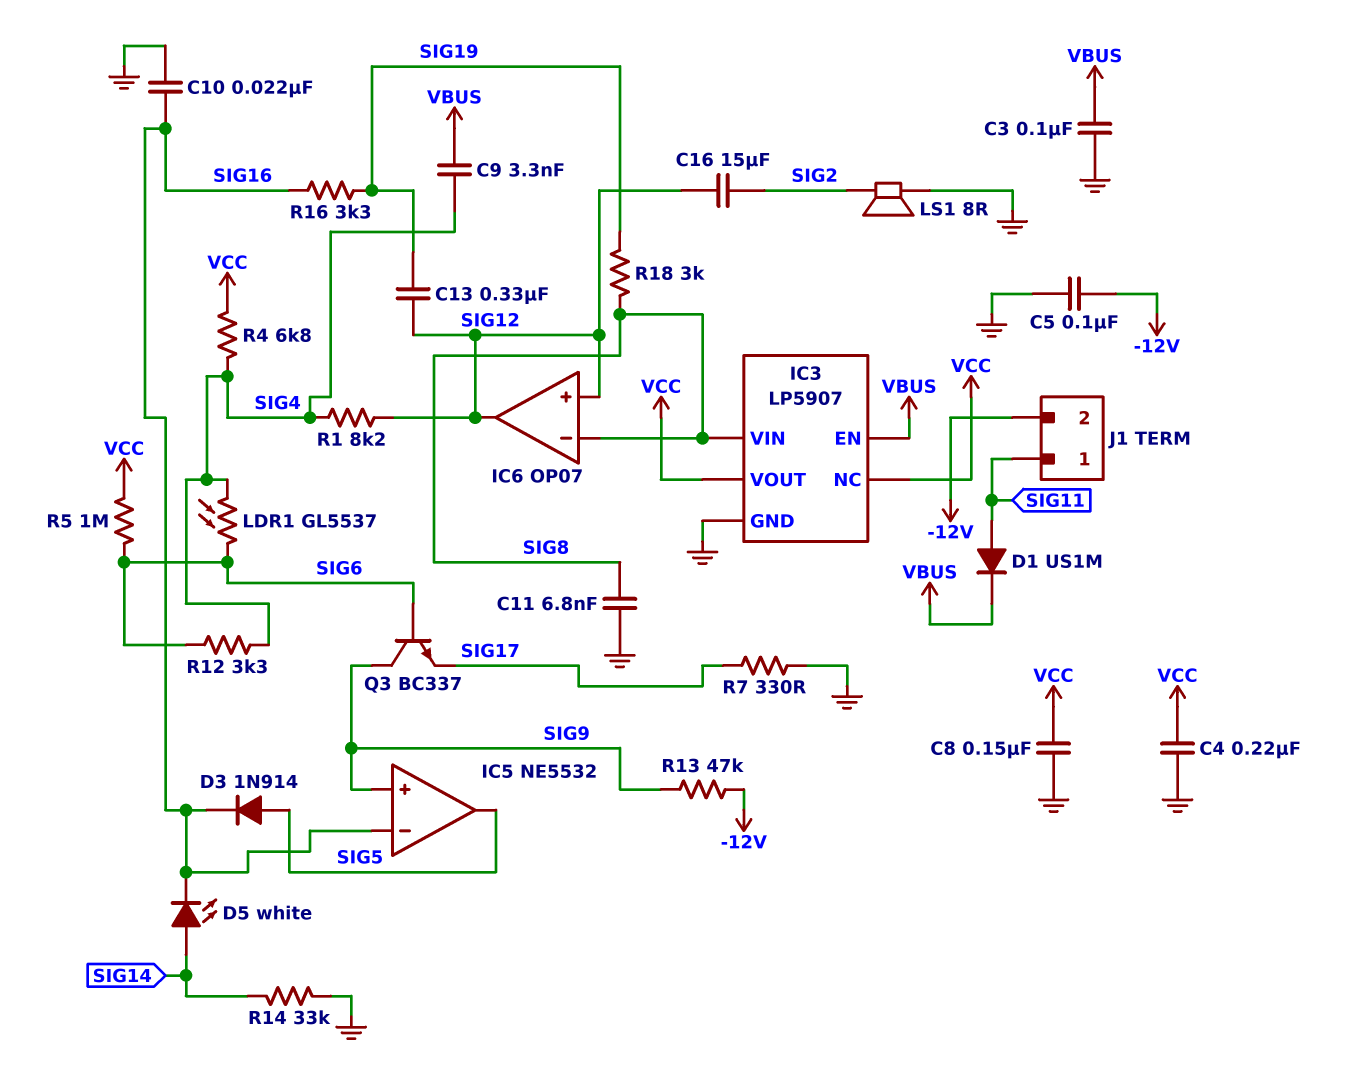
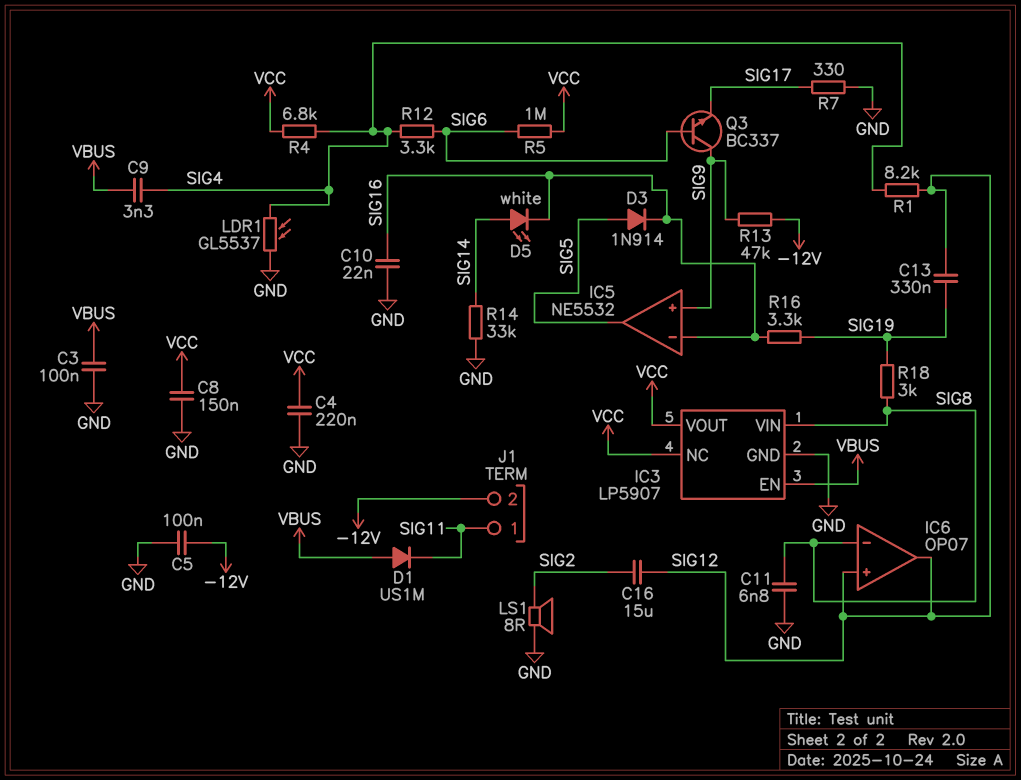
D1: diode US1M (A SIG11, K VBUS) -> diode US1M (A VBUS, K SIG11)
LDR1: GL5537 (SIG4, SIG6) -> GL5537 (GND, SIG4)

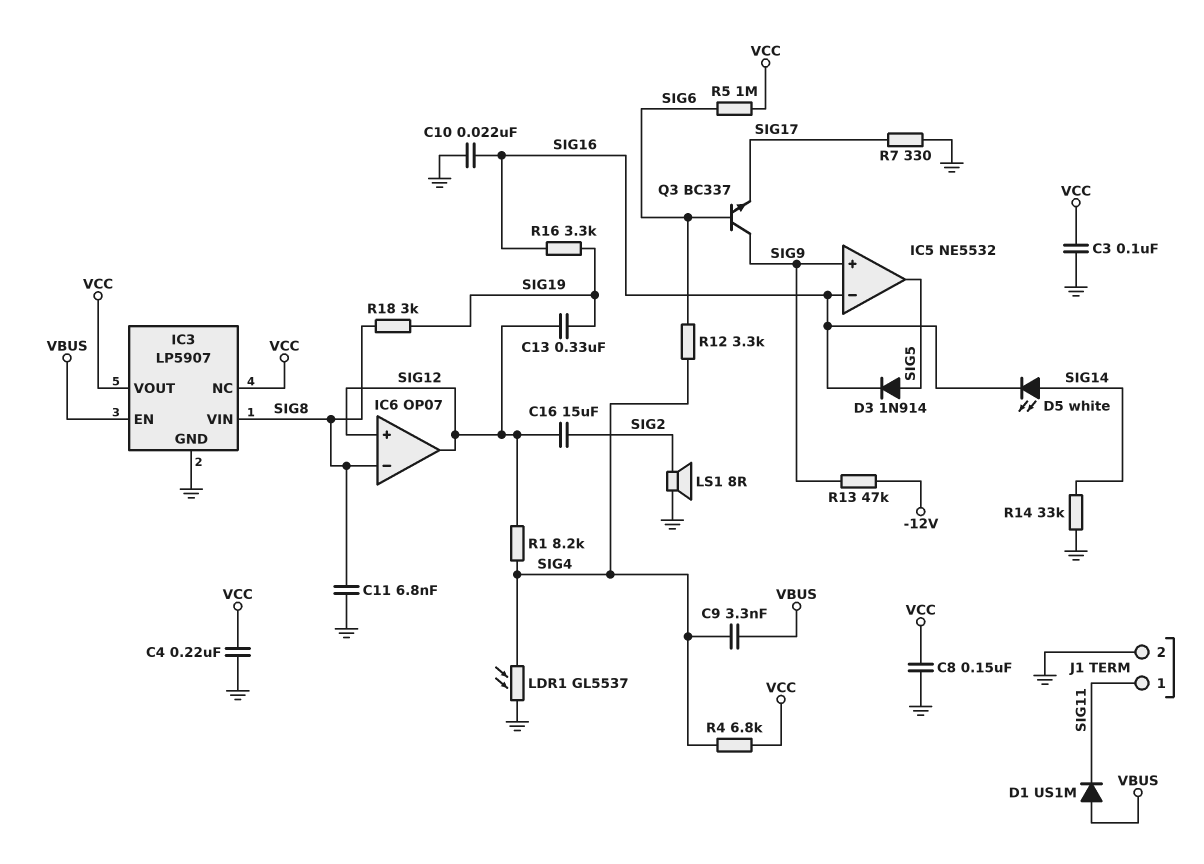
C3: 100nF (GND, VBUS) -> 100nF (GND, VCC)
C5: 100nF (-12V, GND) -> none
J1 pin 2: -12V -> GND

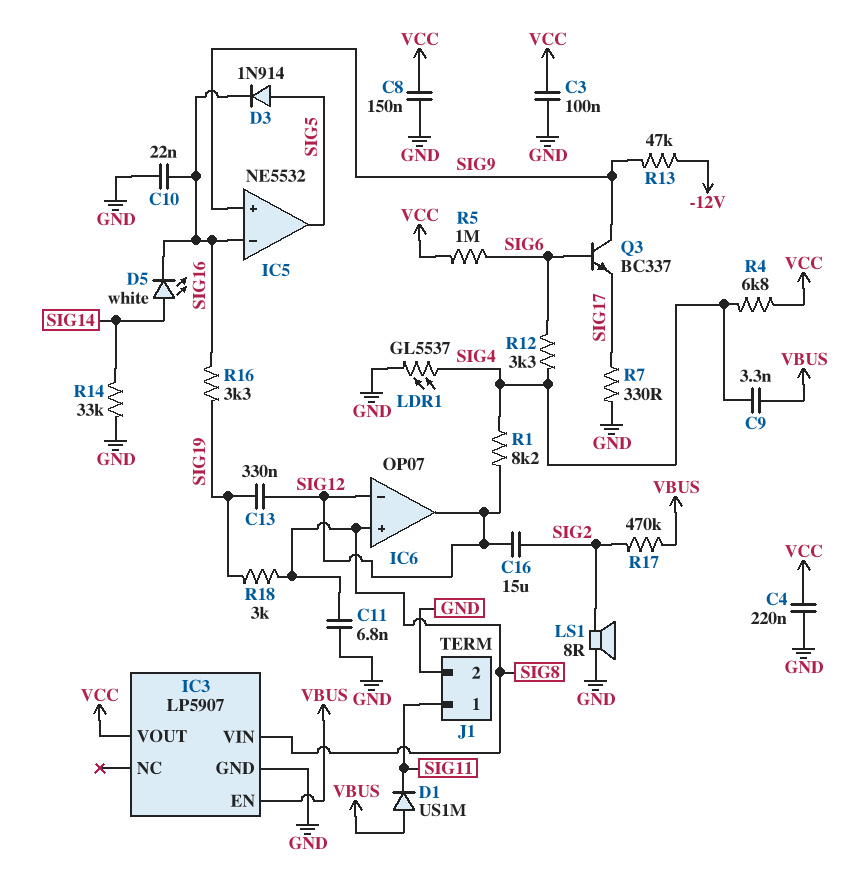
IC3 pin NC: VCC -> none
IC6 pin in+: SIG12 -> SIG8
IC6 pin in-: SIG8 -> SIG12
R17: none -> 470k (SIG2, VBUS)

